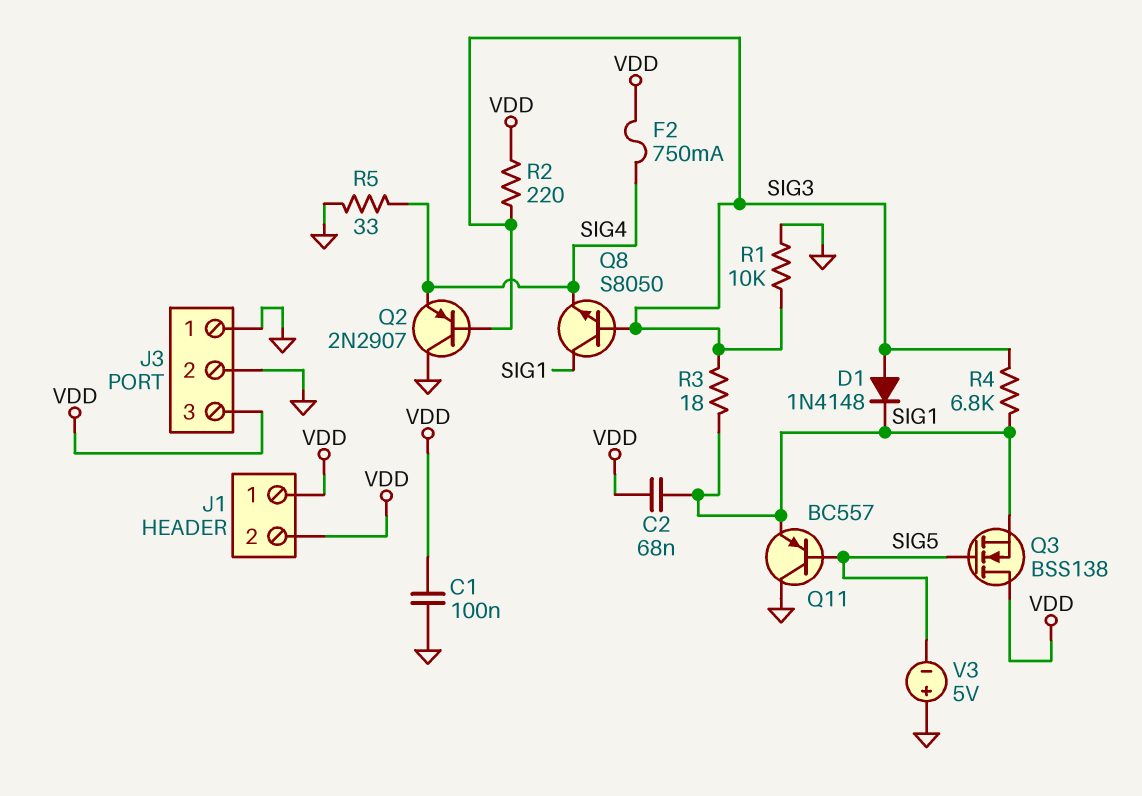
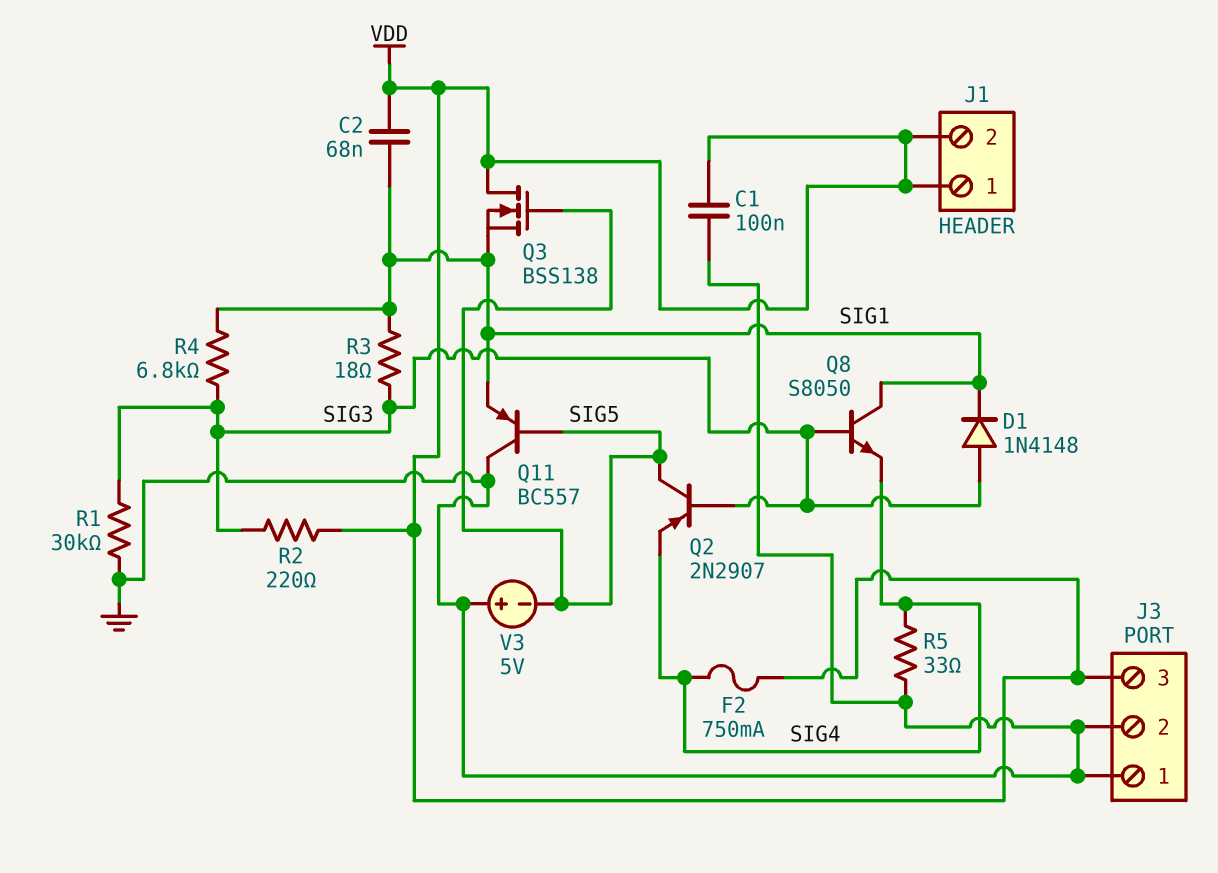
Q2: PNP 2N2907 (B SIG3, C GND, E SIG4) -> PNP 2N2907 (B SIG3, C SIG5, E SIG4)
R1: 10k (GND, SIG3) -> 30k (GND, SIG3)

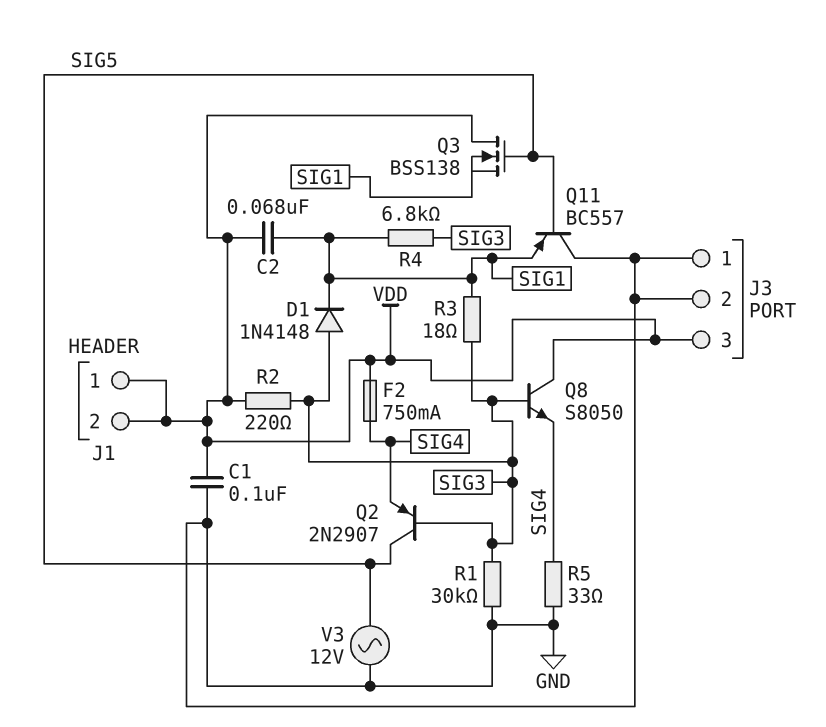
Q8: NPN S8050 (B SIG3, C SIG1, E SIG4) -> NPN S8050 (B SIG3, C VDD, E SIG4)
V3: 5V (plus GND, minus SIG5) -> AC 12V (GND, SIG5)

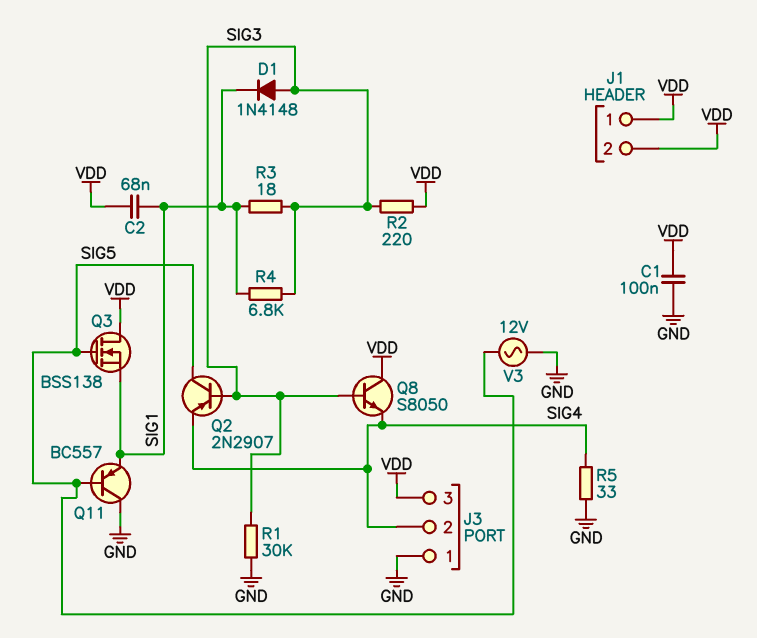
F2: 750mA (SIG4, VDD) -> none
J3 pin 2: GND -> SIG4

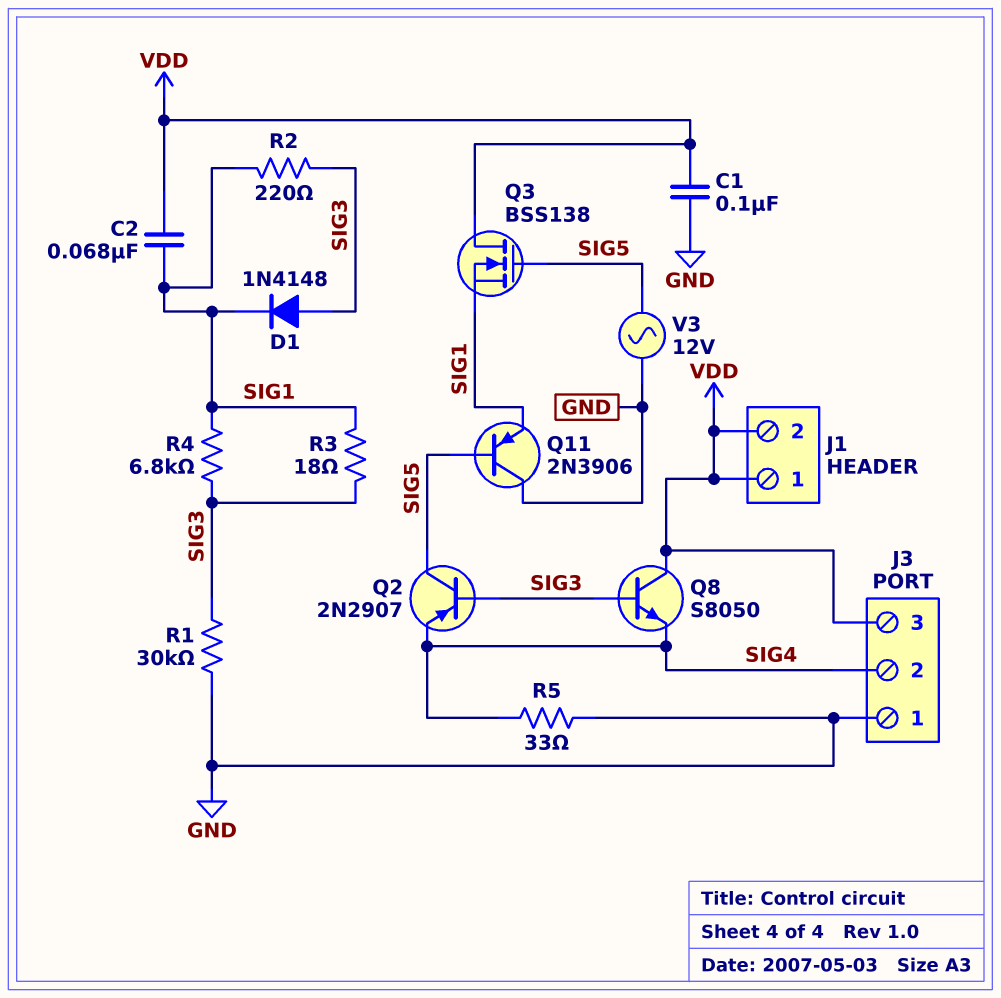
Q11: PNP BC557 (B SIG5, C GND, E SIG1) -> PNP 2N3906 (B SIG5, C GND, E SIG1)
R2: 220 (SIG3, VDD) -> 220 (SIG1, SIG3)

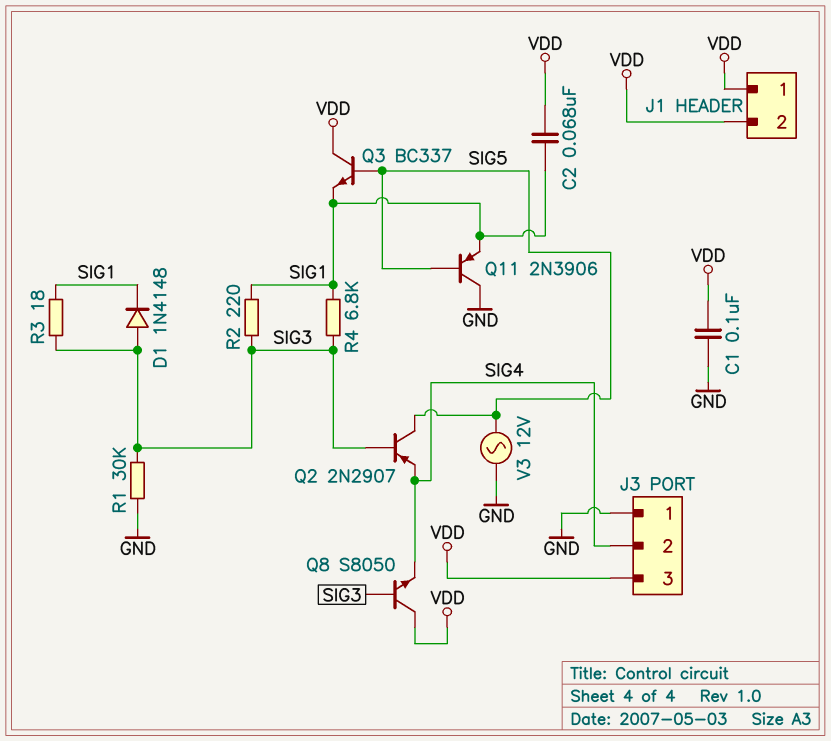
Q3: NMOS BSS138 (G SIG5, D VDD, S SIG1) -> NPN BC337 (B SIG5, C VDD, E SIG1)
R5: 33 (GND, SIG4) -> none

